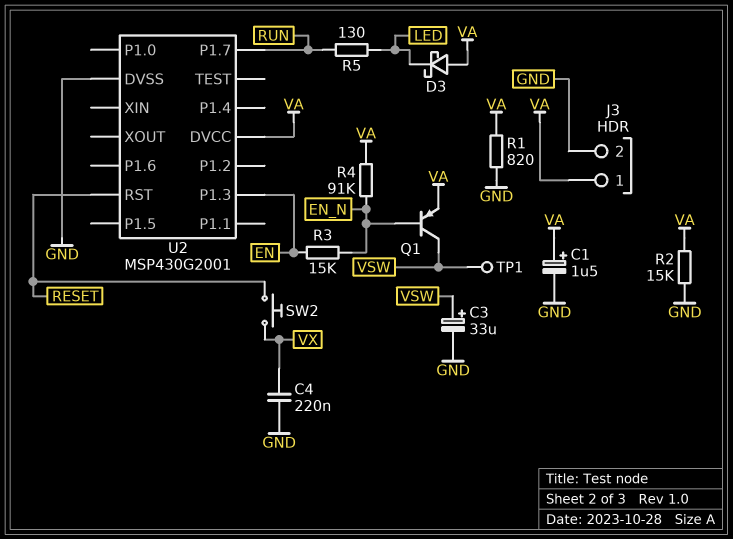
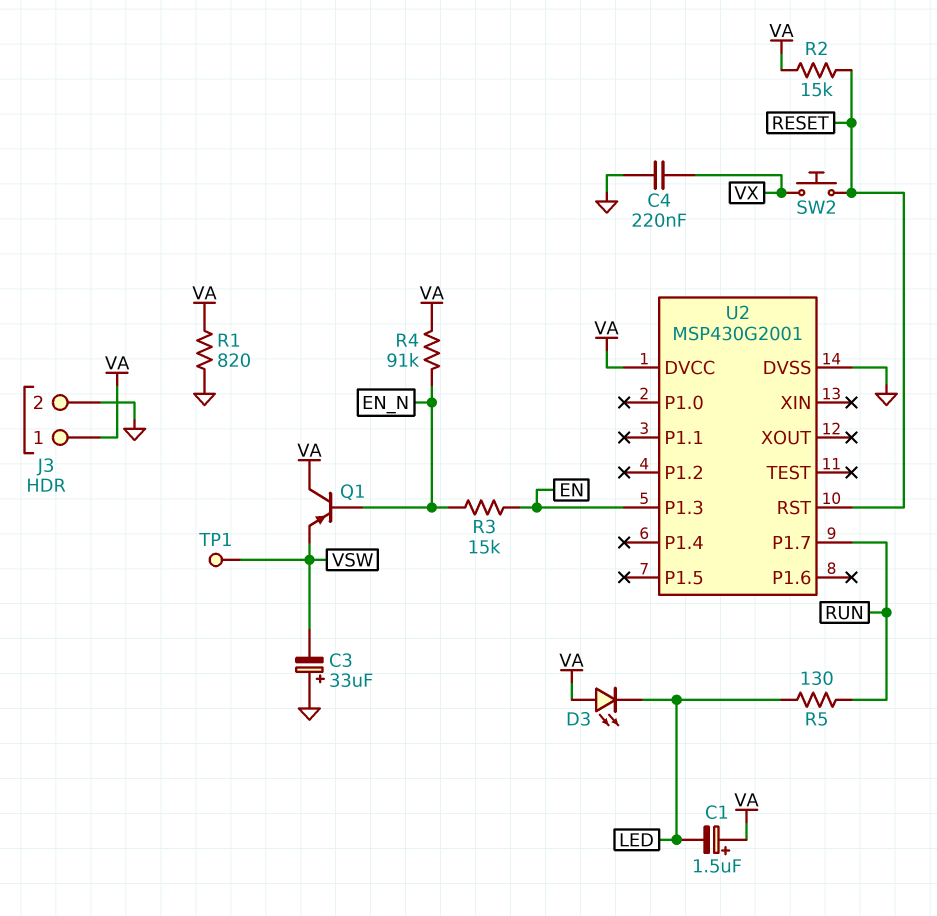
C1: 1.5uF (plus VA, minus GND) -> 1.5uF (plus VA, minus LED)
C3: 33uF (plus VSW, minus GND) -> 33uF (plus GND, minus VSW)
D3: schottky (A VA, K LED) -> LED (A VA, K LED)
Q1: PNP (B EN_N, C VSW, E VA) -> PNP (B EN_N, C VA, E VSW)
R2: 15k (GND, VA) -> 15k (RESET, VA)

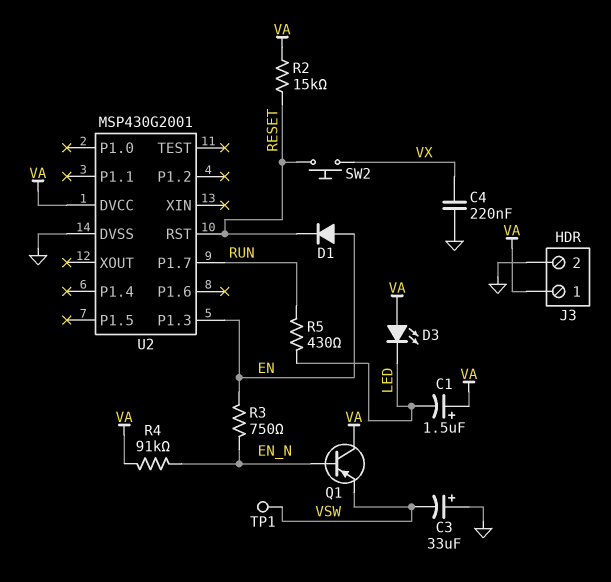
D1: none -> diode (A EN, K RESET)
R1: 820 (GND, VA) -> none
R3: 15k (EN, EN_N) -> 750 (EN, EN_N)
R5: 130 (LED, RUN) -> 430 (LED, RUN)

